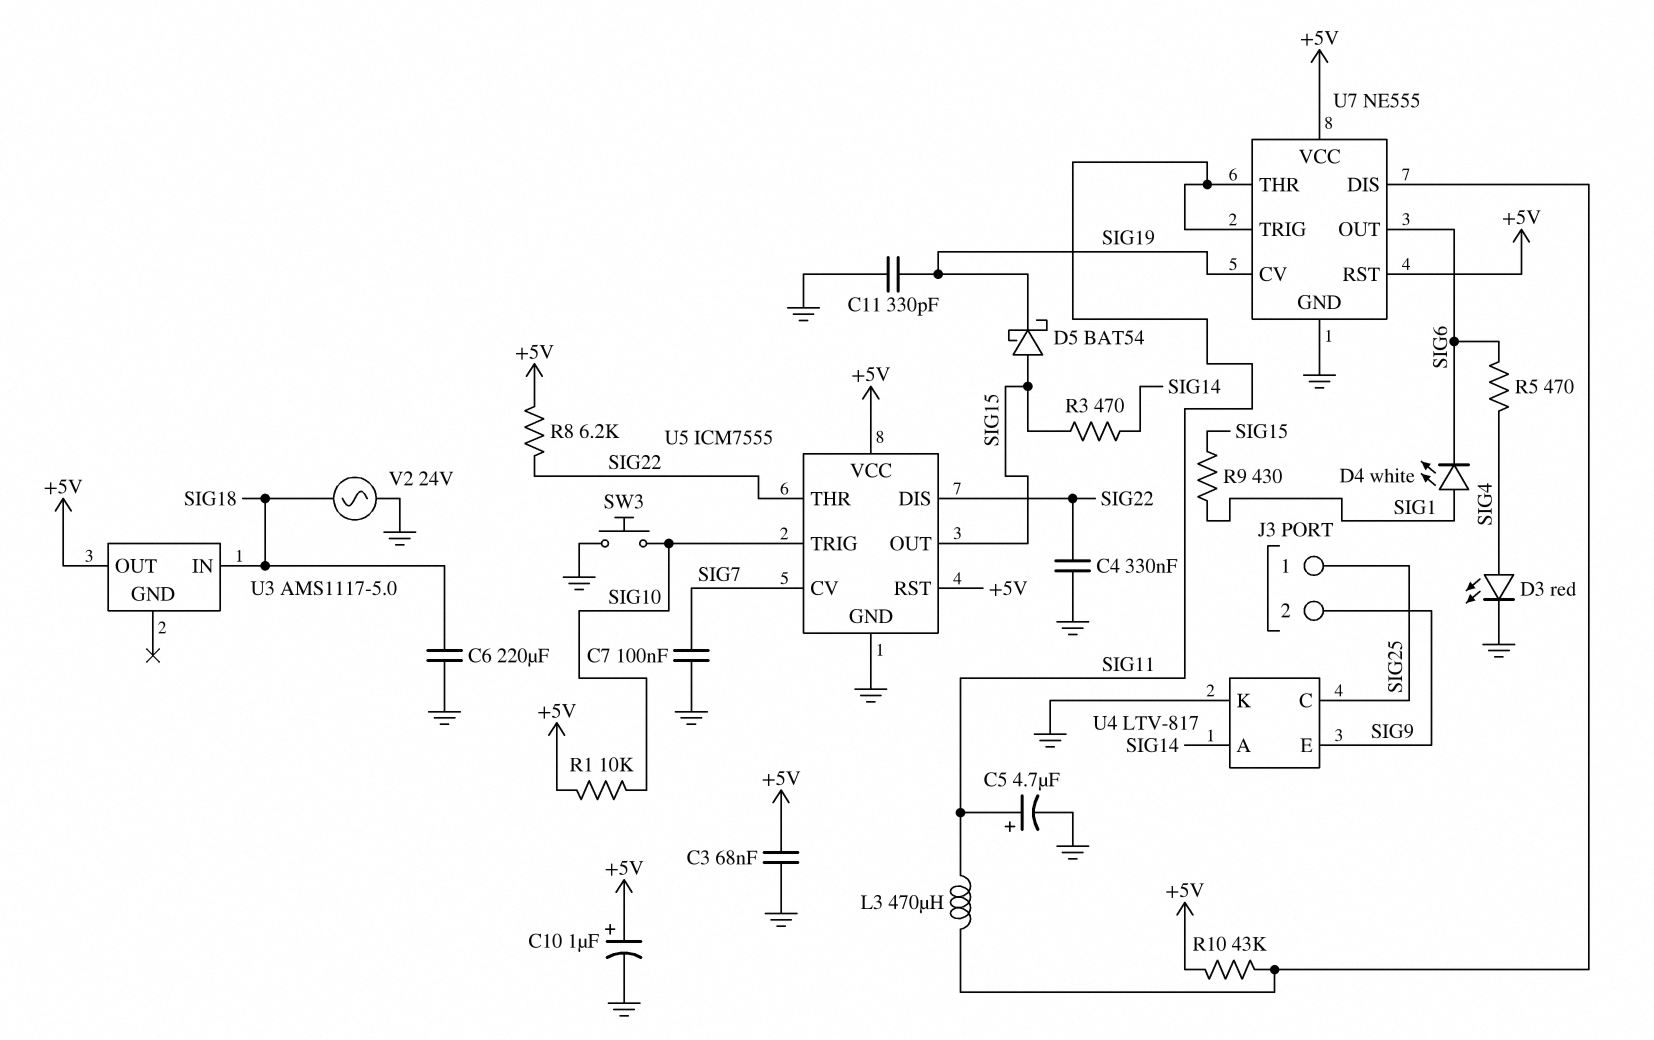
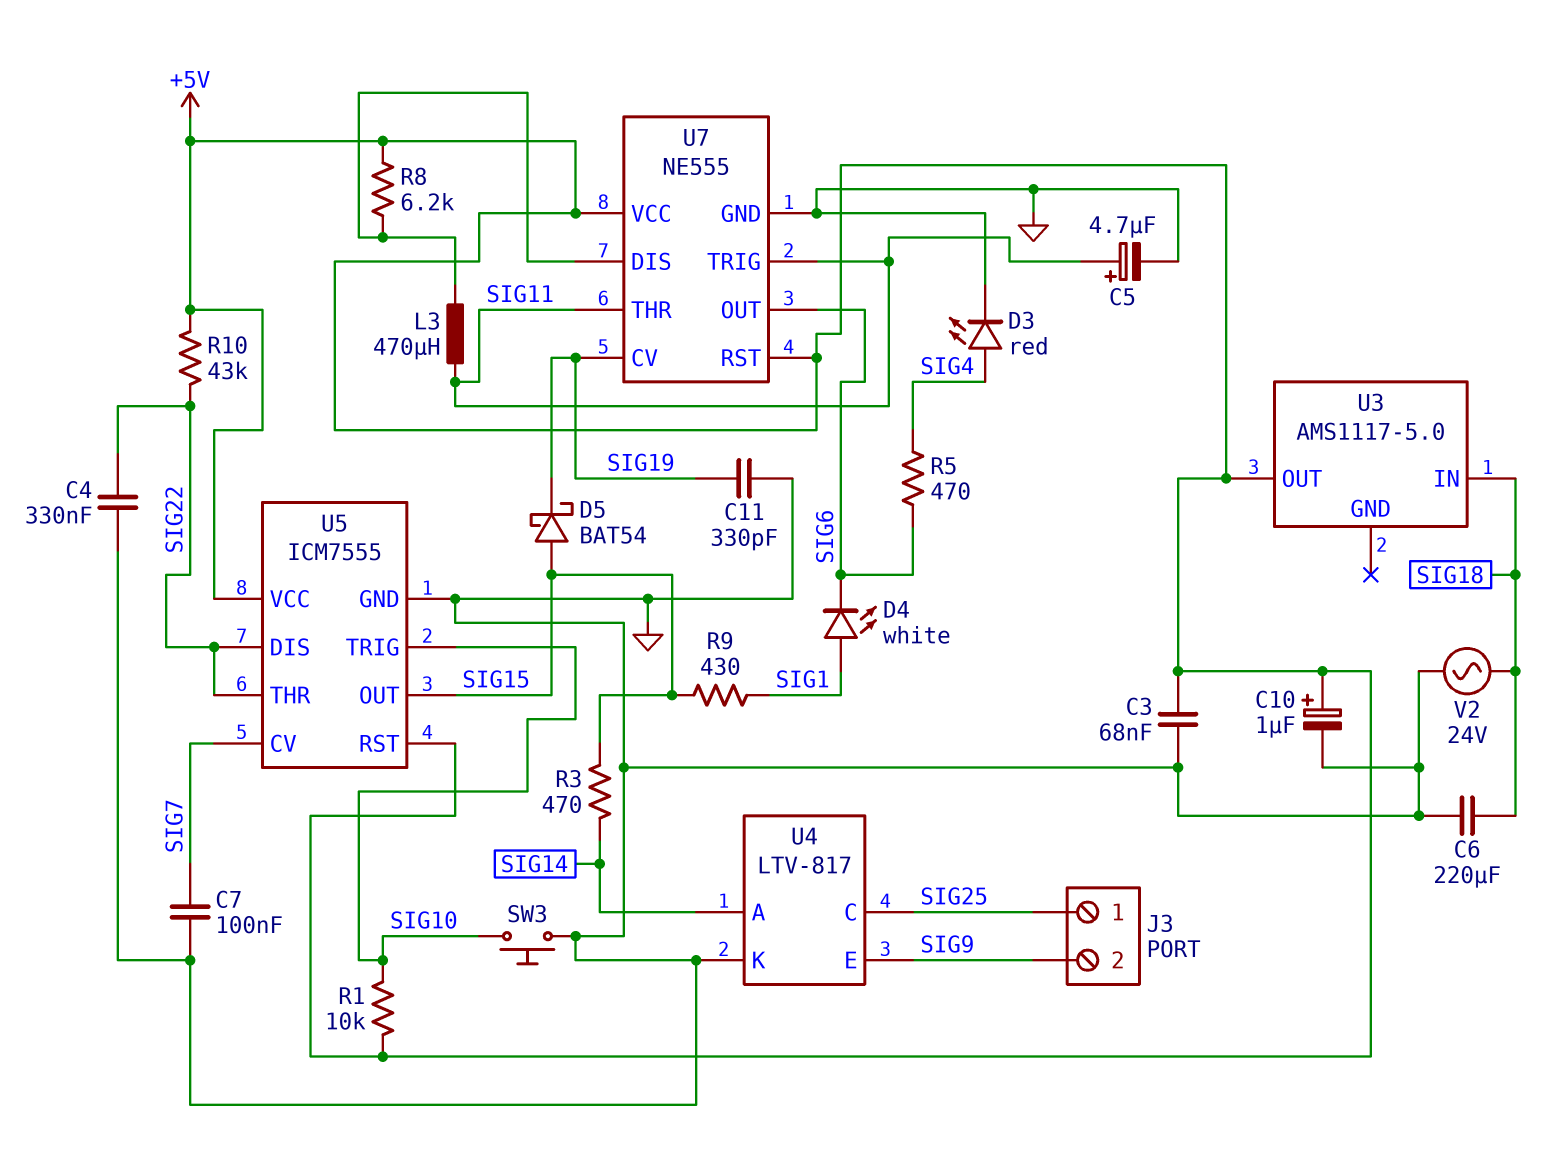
R8: 6.2k (+5V, SIG22) -> 6.2k (+5V, U7/DIS)
R10: 43k (+5V, U7/DIS) -> 43k (+5V, SIG22)

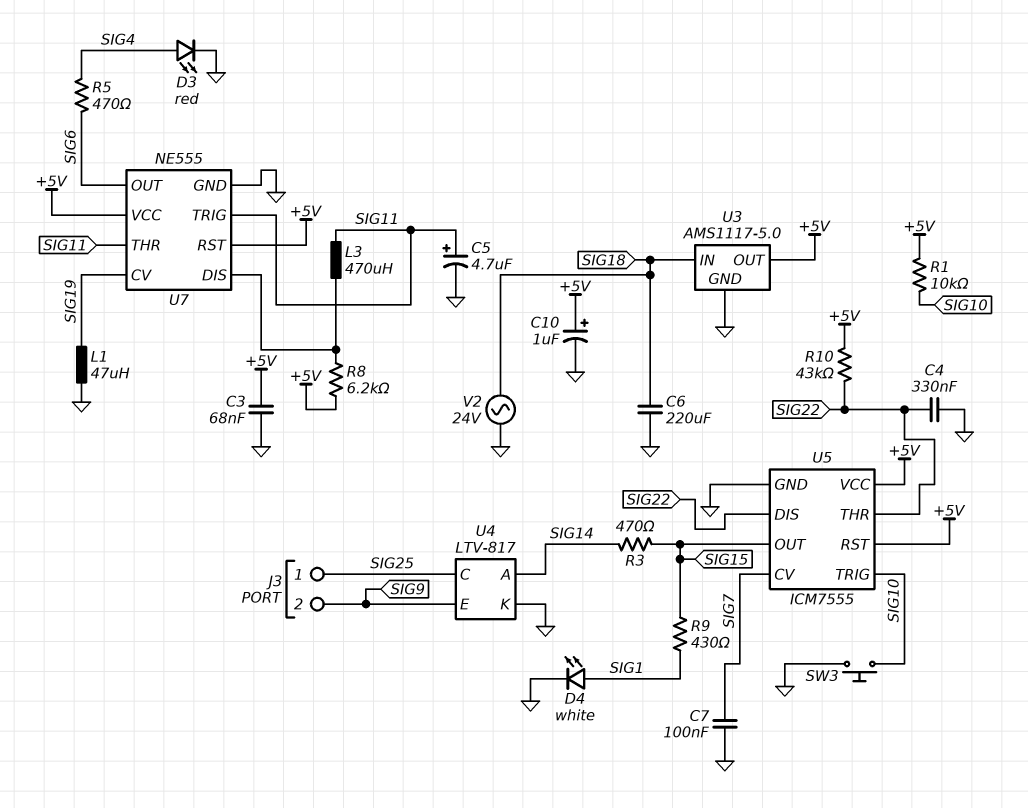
C11: 330pF (GND, SIG19) -> none
D4: LED white (A SIG1, K SIG6) -> LED white (A SIG1, K GND)
D5: schottky BAT54 (A SIG15, K SIG19) -> none
L1: none -> 47uH (GND, SIG19)
U3 pin GND: none -> GND

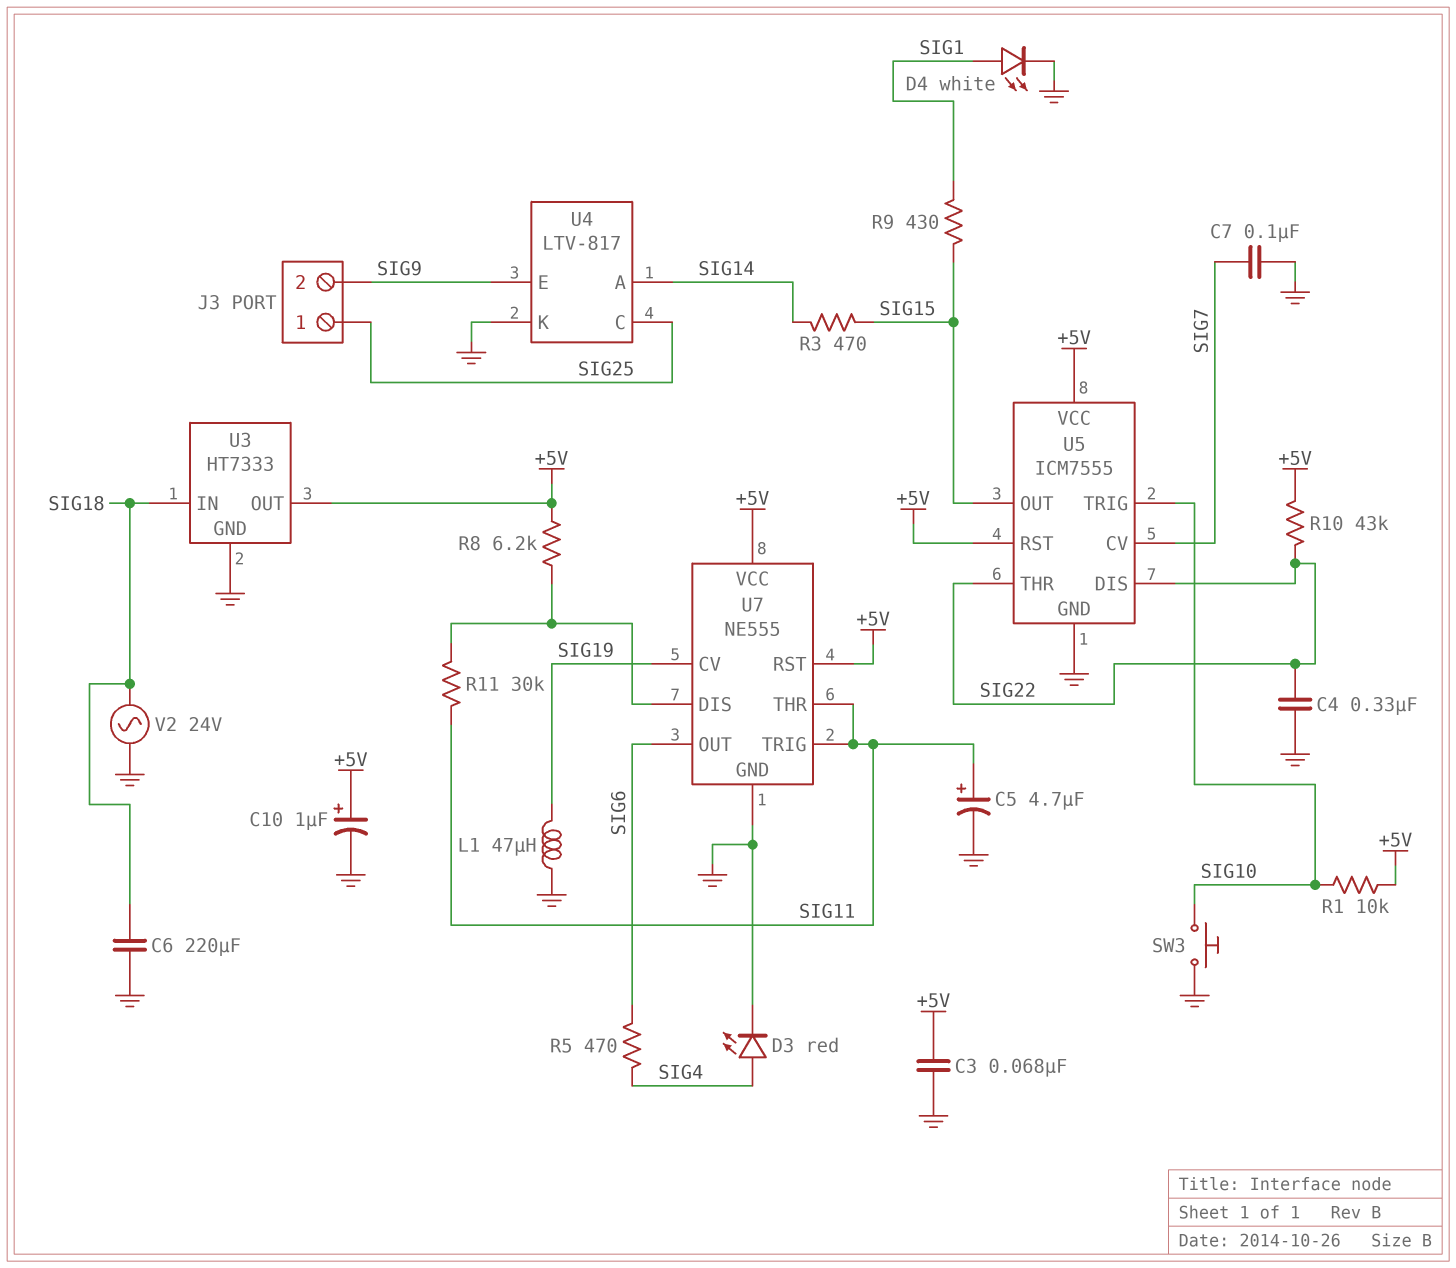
L3: 470uH (SIG11, U7/DIS) -> none
R11: none -> 30k (SIG11, U7/DIS)
U3: AMS1117-5.0 -> HT7333

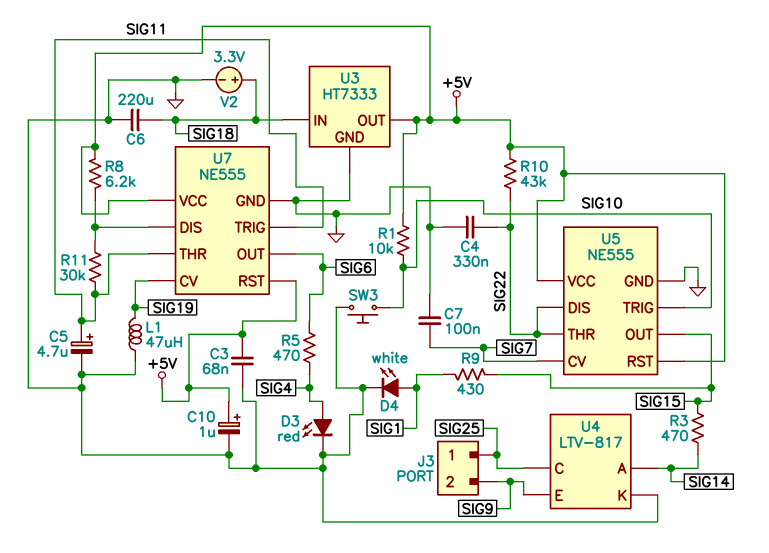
U5: ICM7555 -> NE555
V2: AC 24V (GND, SIG18) -> 3.3V (plus SIG18, minus GND)

